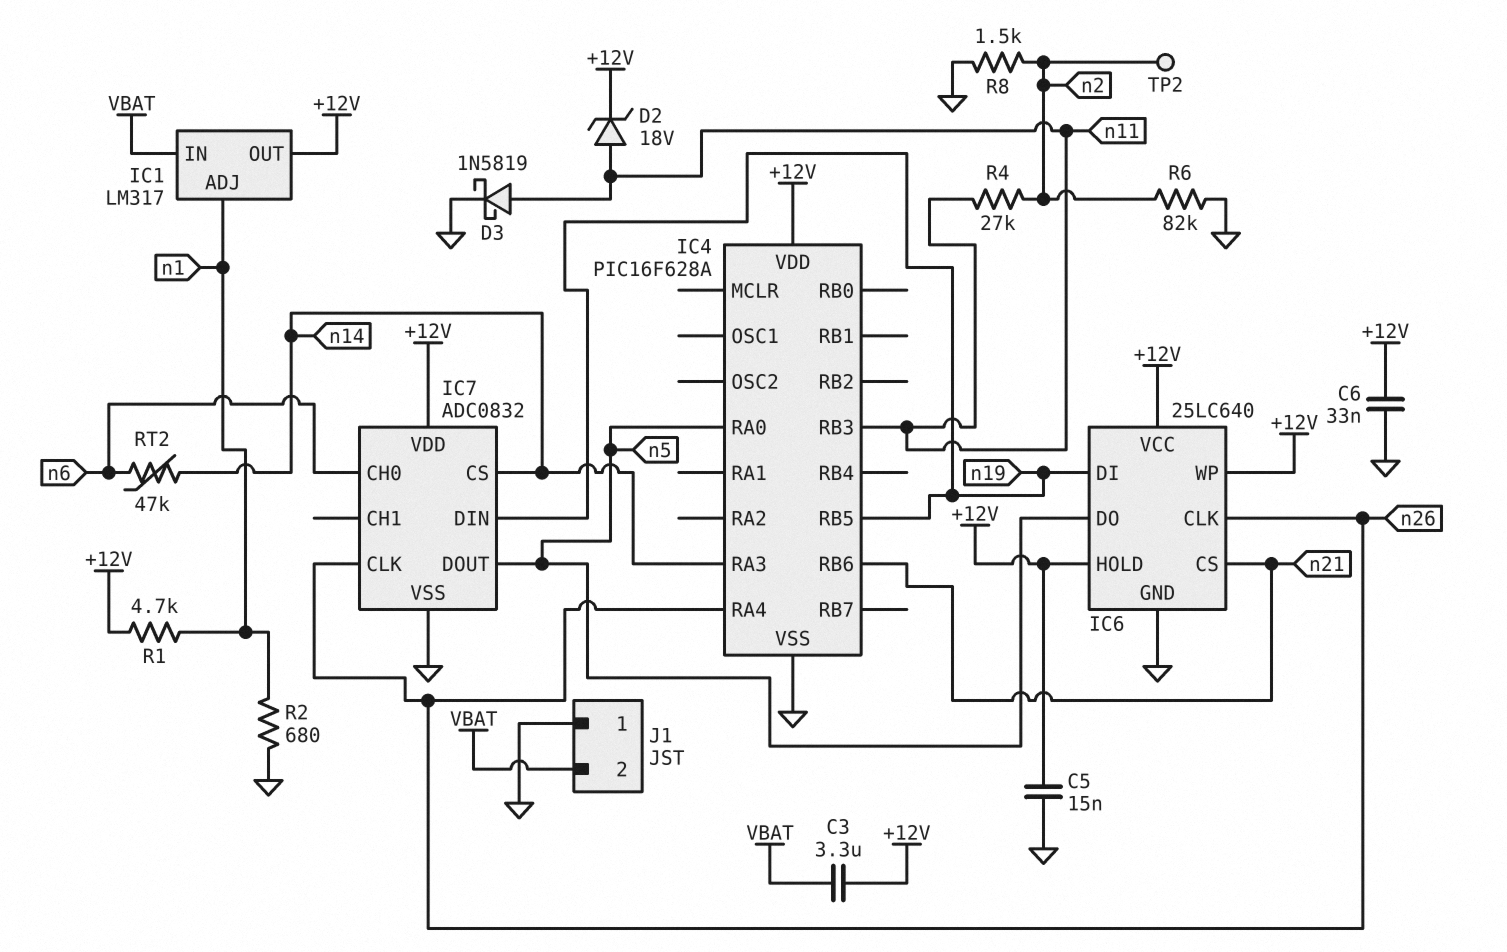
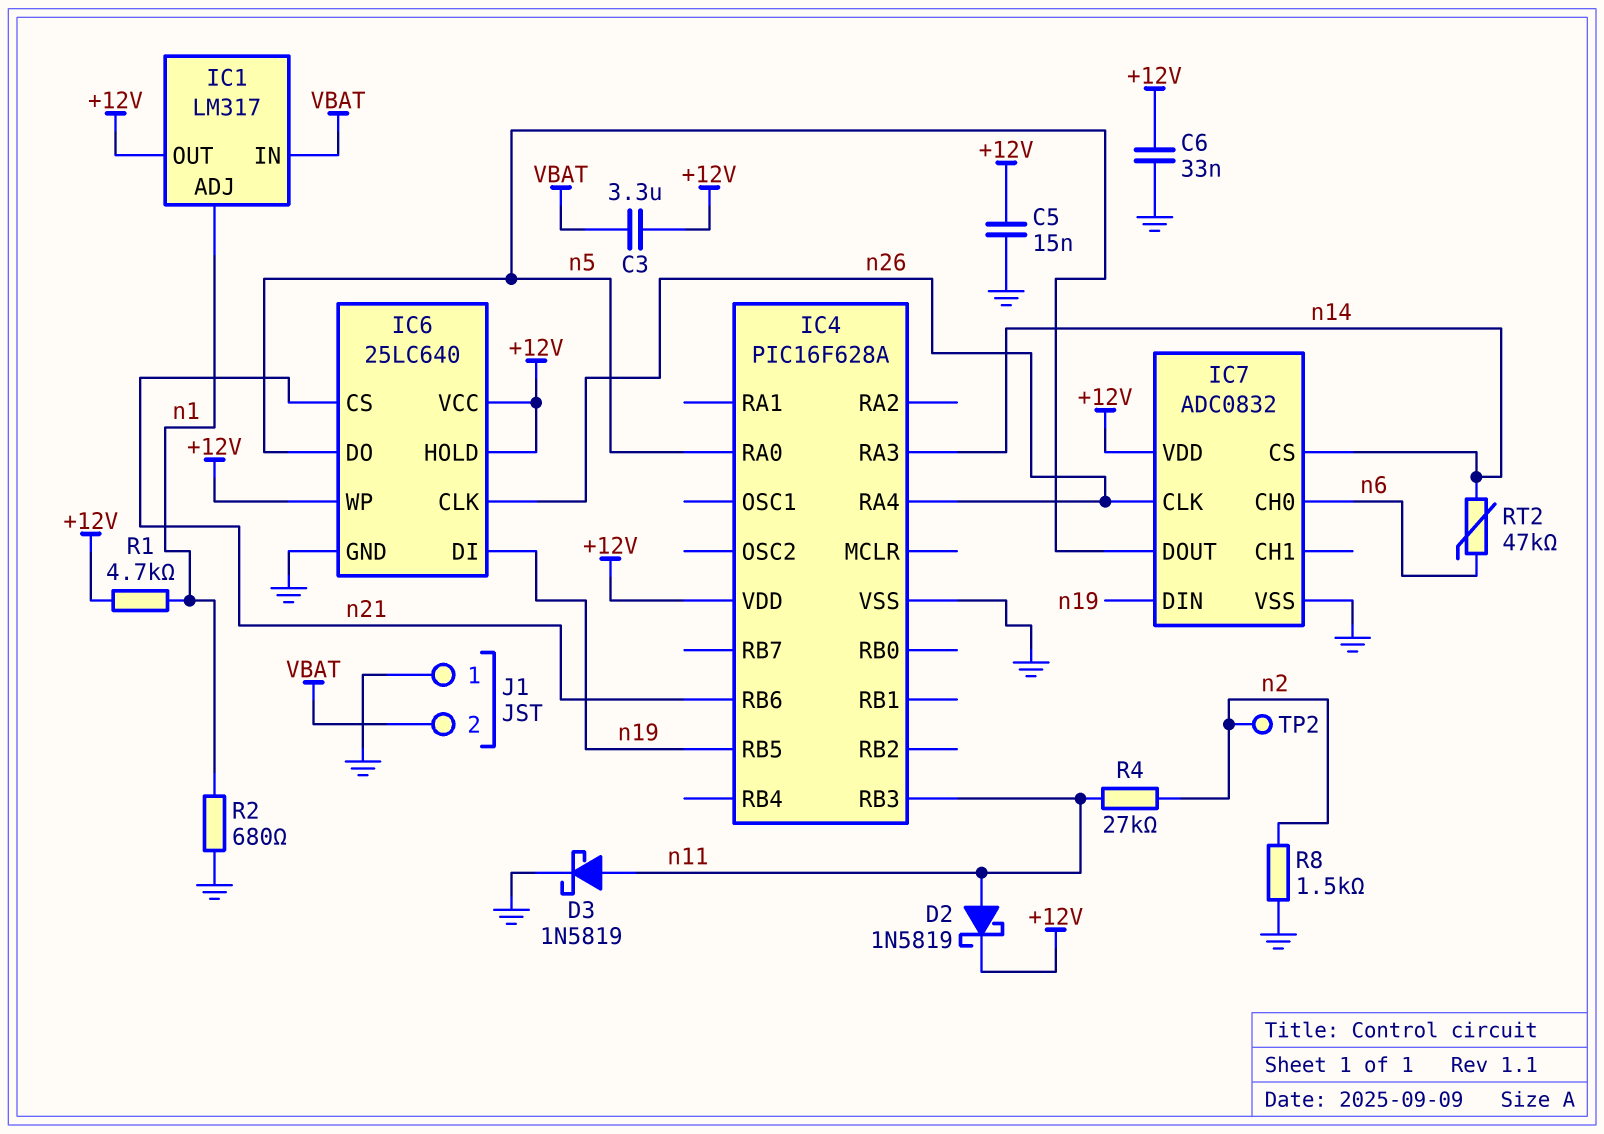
D2: zener 18V (A n11, K +12V) -> schottky 1N5819 (A n11, K +12V)
R6: 82k (GND, n2) -> none

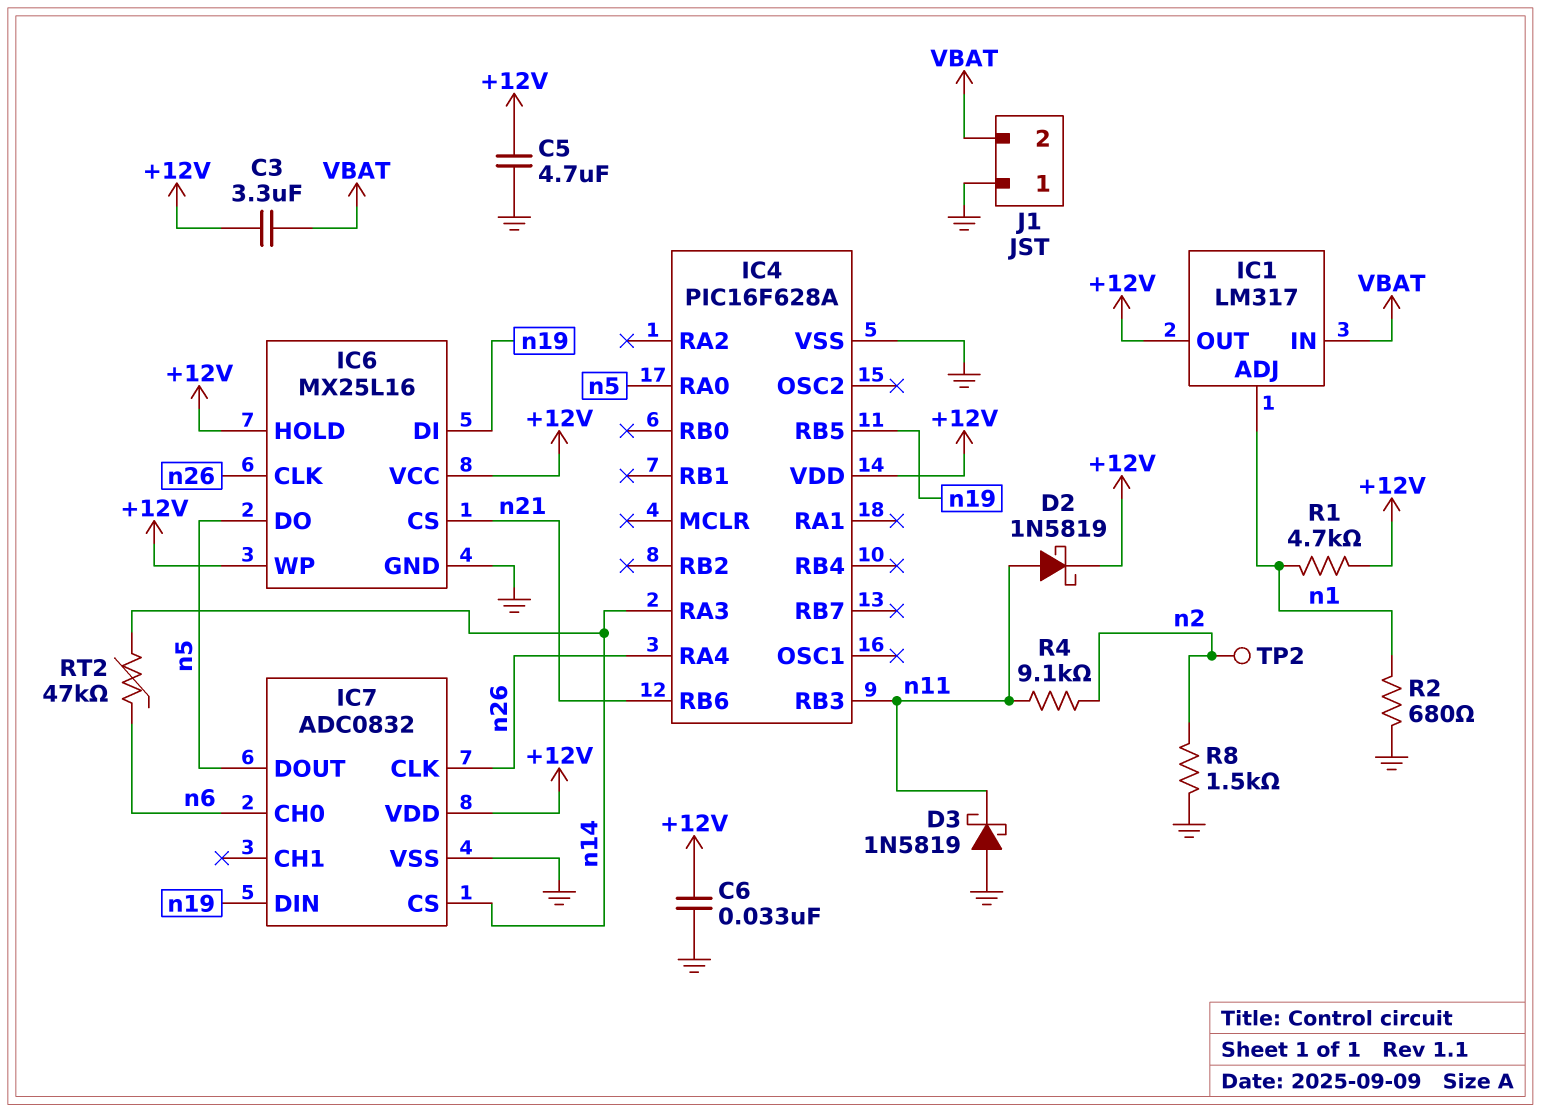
C5: 15nF (+12V, GND) -> 4.7uF (+12V, GND)
D3: schottky 1N5819 (A n11, K GND) -> schottky 1N5819 (A GND, K n11)
IC6: 25LC640 -> MX25L16
R4: 27k (n2, n11) -> 9.1k (n2, n11)

